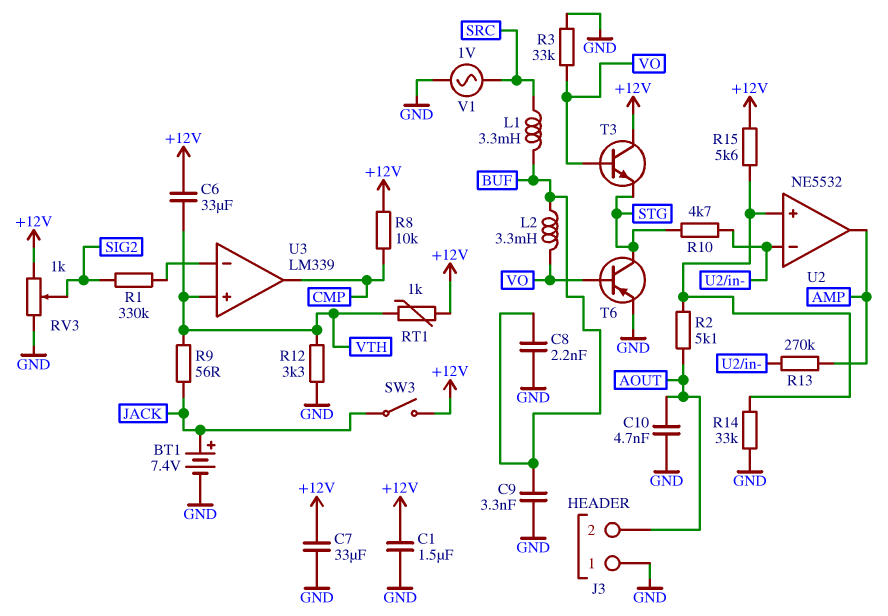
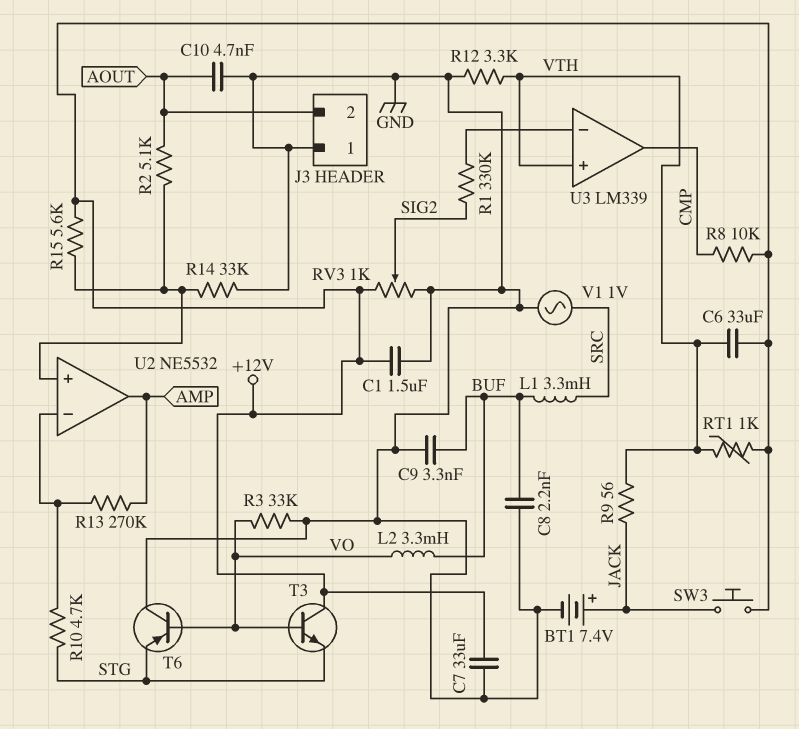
SW3: switch (+12V, JACK) -> button (+12V, JACK)
T6: PNP (B VO, C STG, E GND) -> PNP (B VO, C GND, E STG)

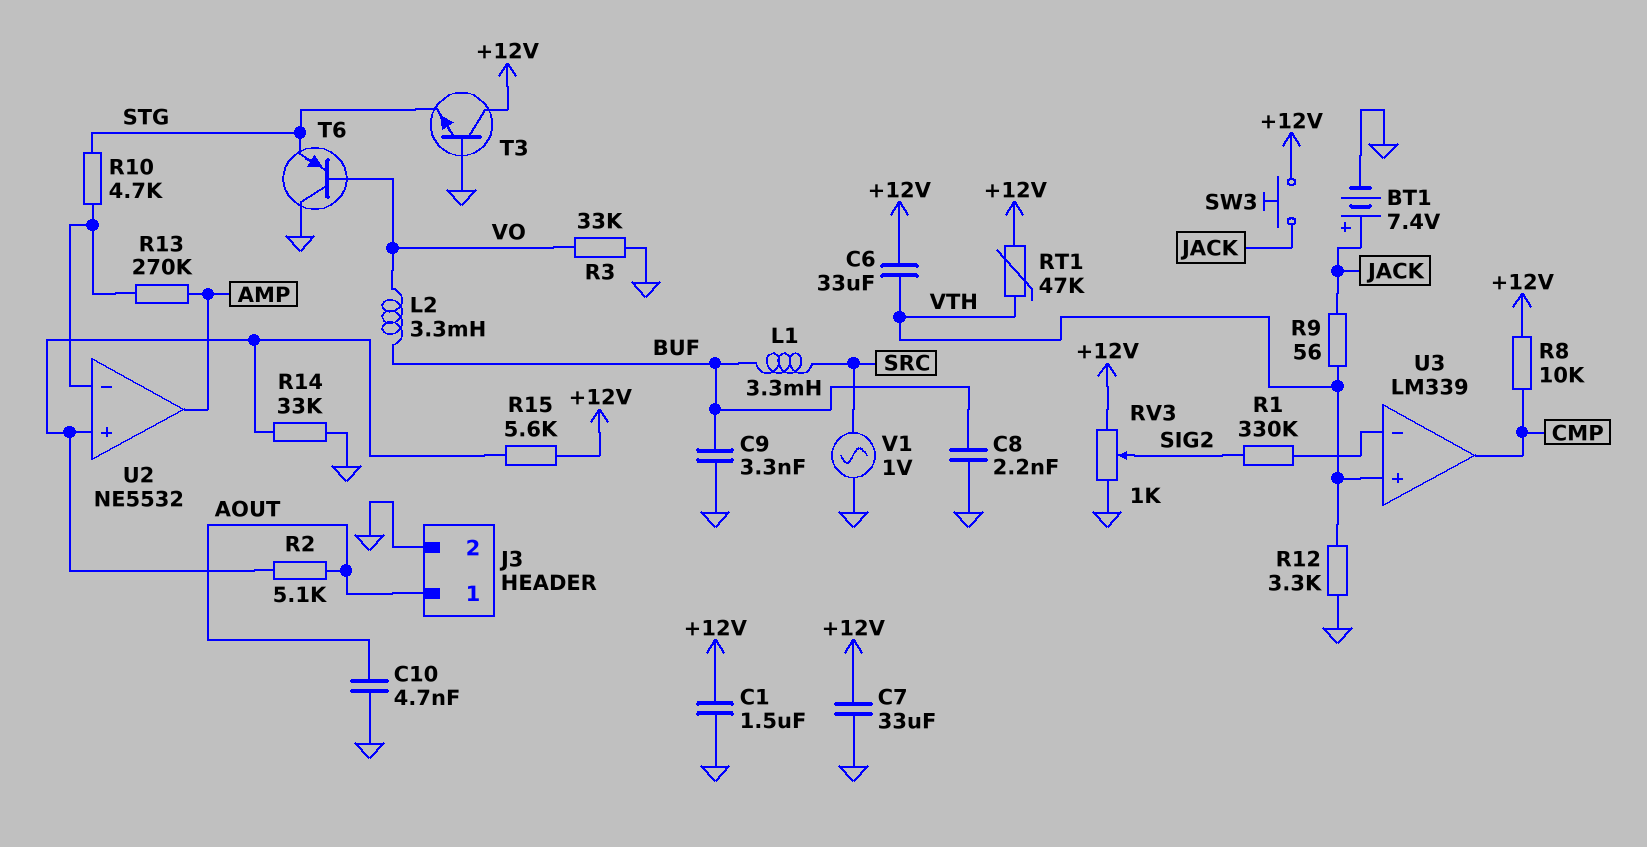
J3 pin 1: GND -> AOUT
J3 pin 2: AOUT -> GND
RT1: 1k (+12V, VTH) -> 47k (+12V, VTH)
T3: NPN (B VO, C +12V, E STG) -> NPN (B GND, C +12V, E STG)

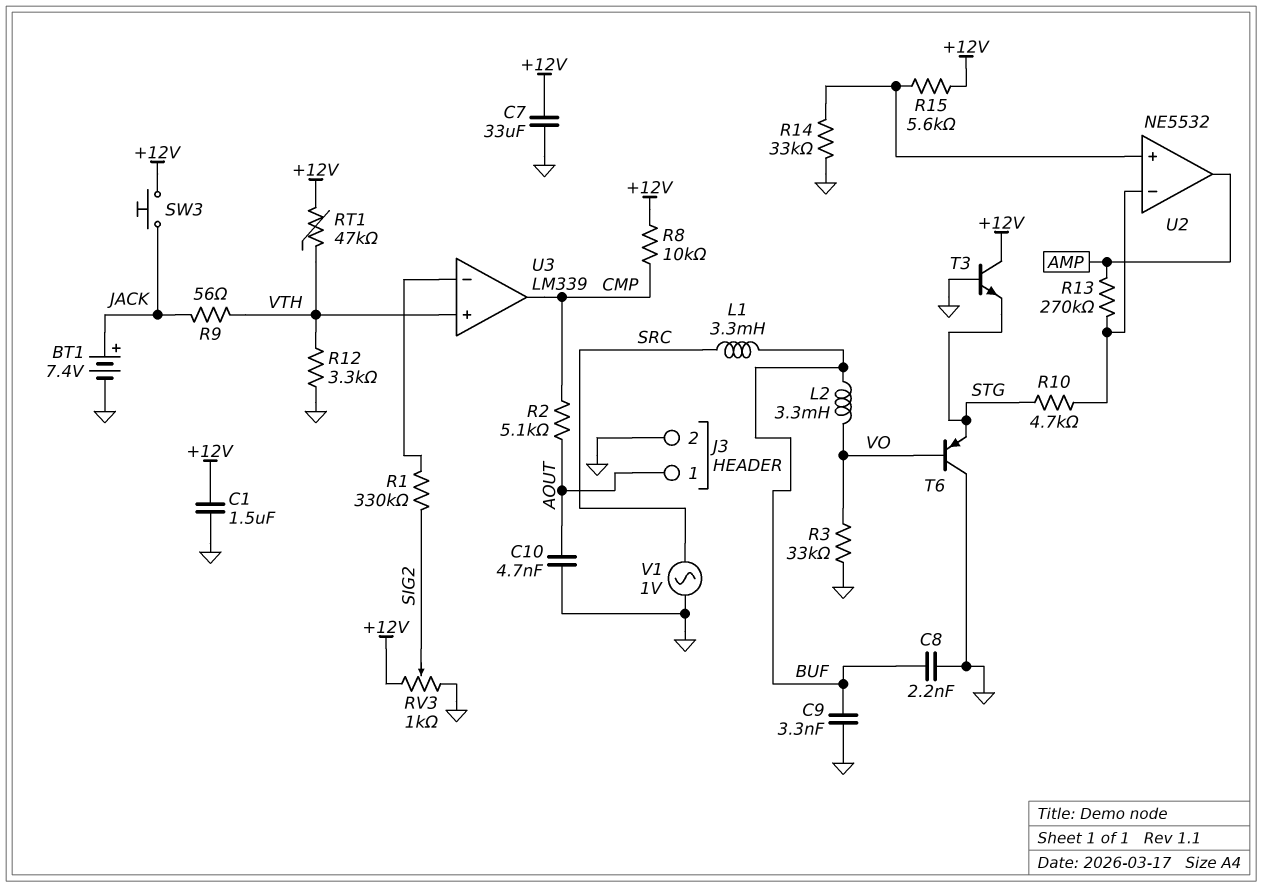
C6: 33uF (+12V, VTH) -> none
R2: 5.1k (AOUT, U2/in+) -> 5.1k (AOUT, CMP)

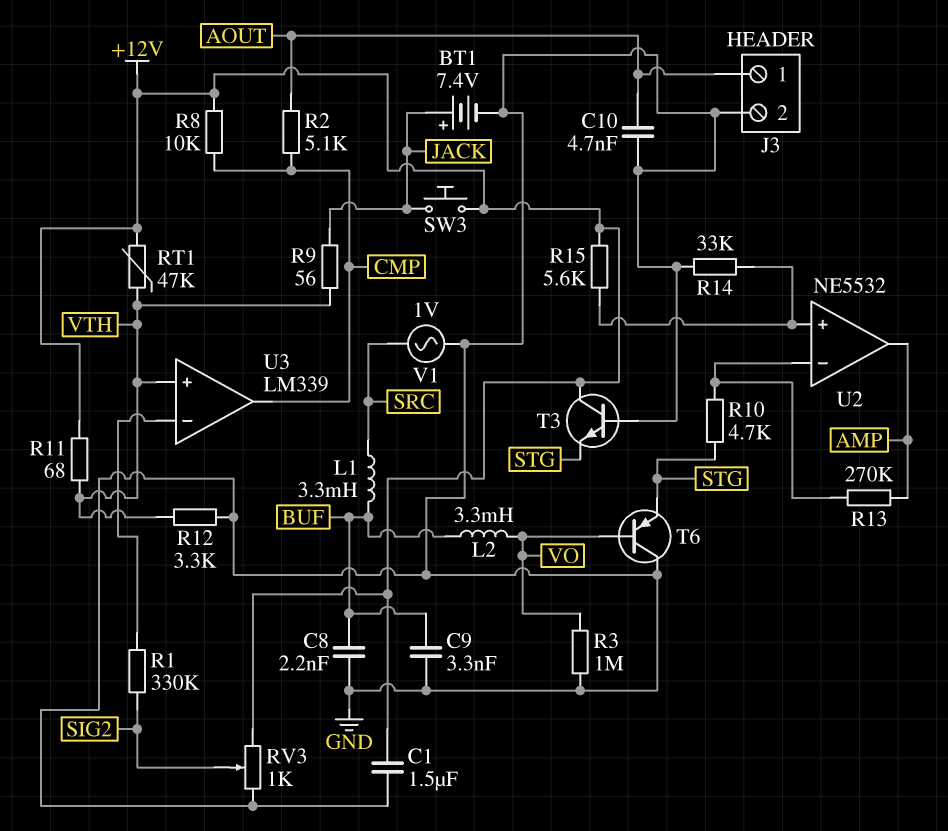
C7: 33uF (+12V, GND) -> none
R3: 33k (GND, VO) -> 1M (GND, VO)
R11: none -> 68 (+12V, VTH)

